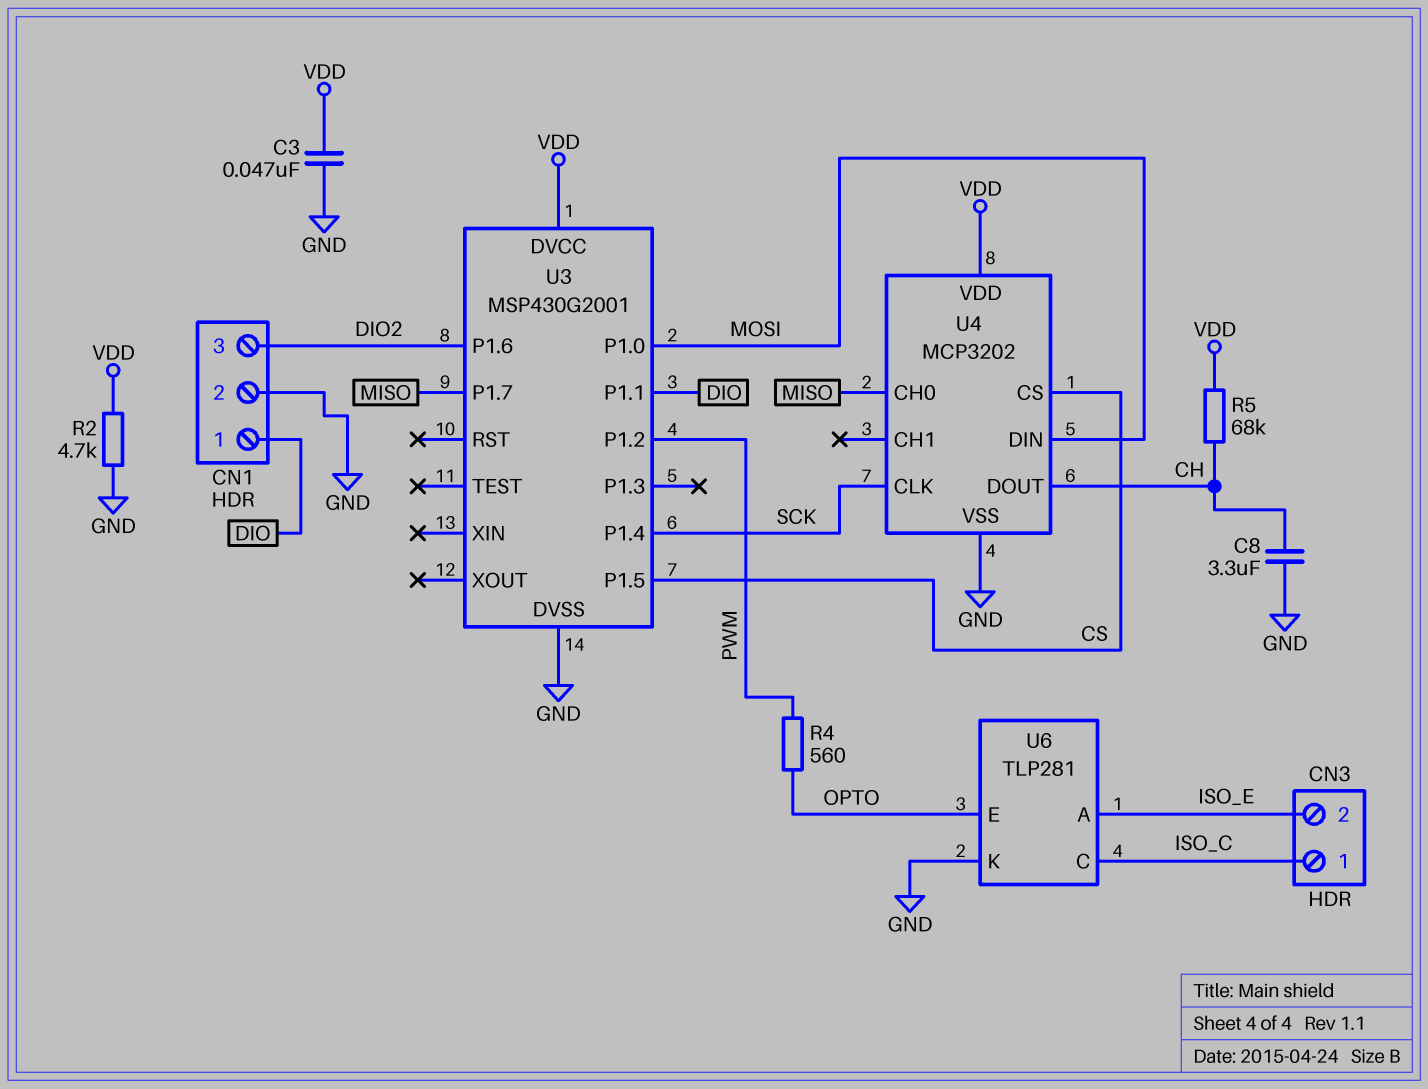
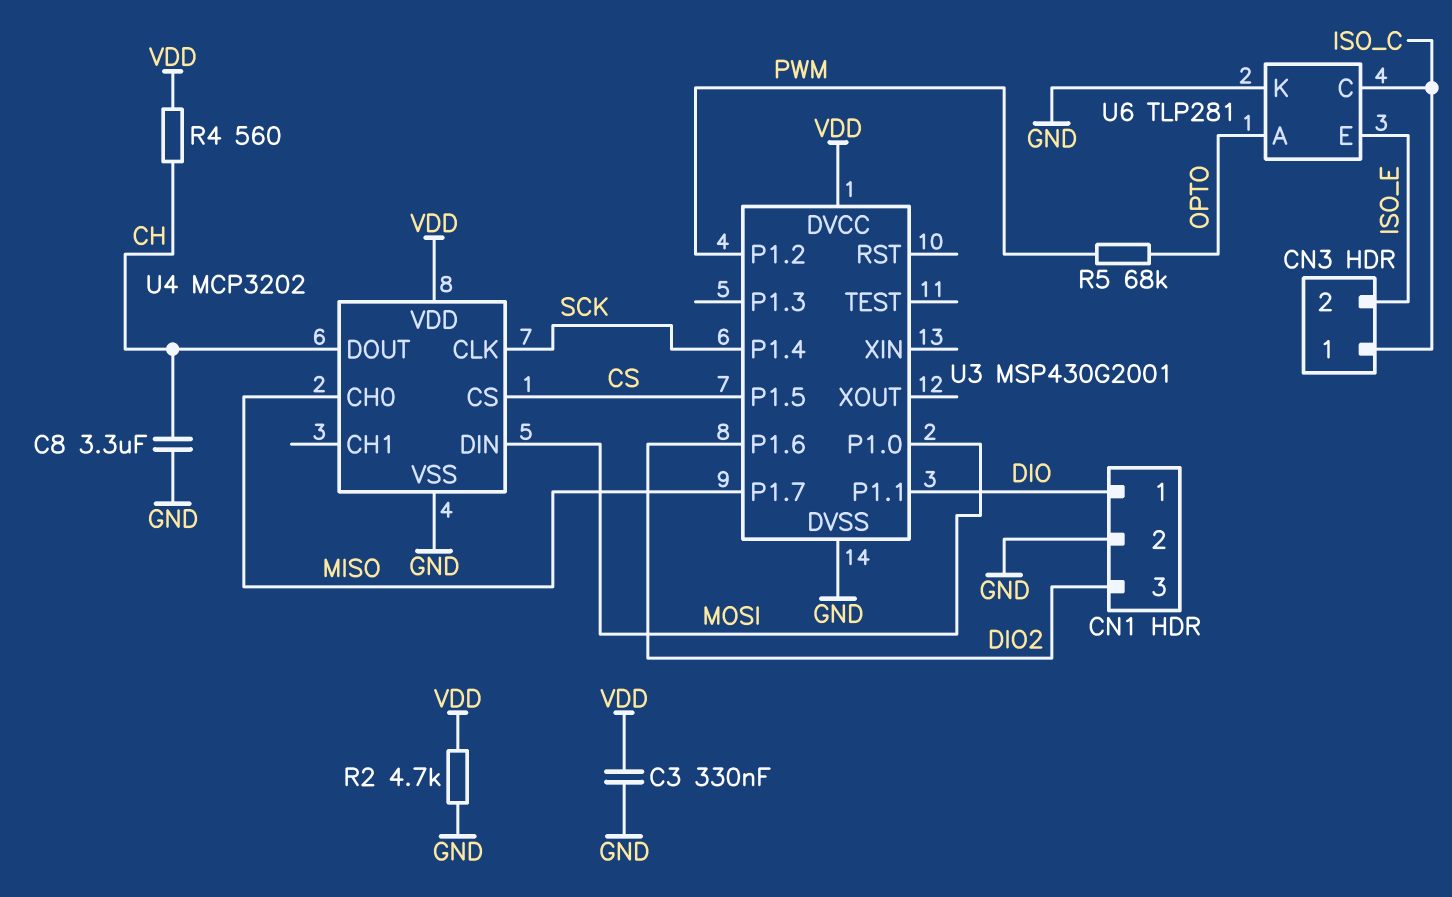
C3: 47nF (GND, VDD) -> 330nF (GND, VDD)
R4: 560 (OPTO, PWM) -> 560 (CH, VDD)
R5: 68k (CH, VDD) -> 68k (OPTO, PWM)
U6 pin A: ISO_E -> OPTO
U6 pin E: OPTO -> ISO_E

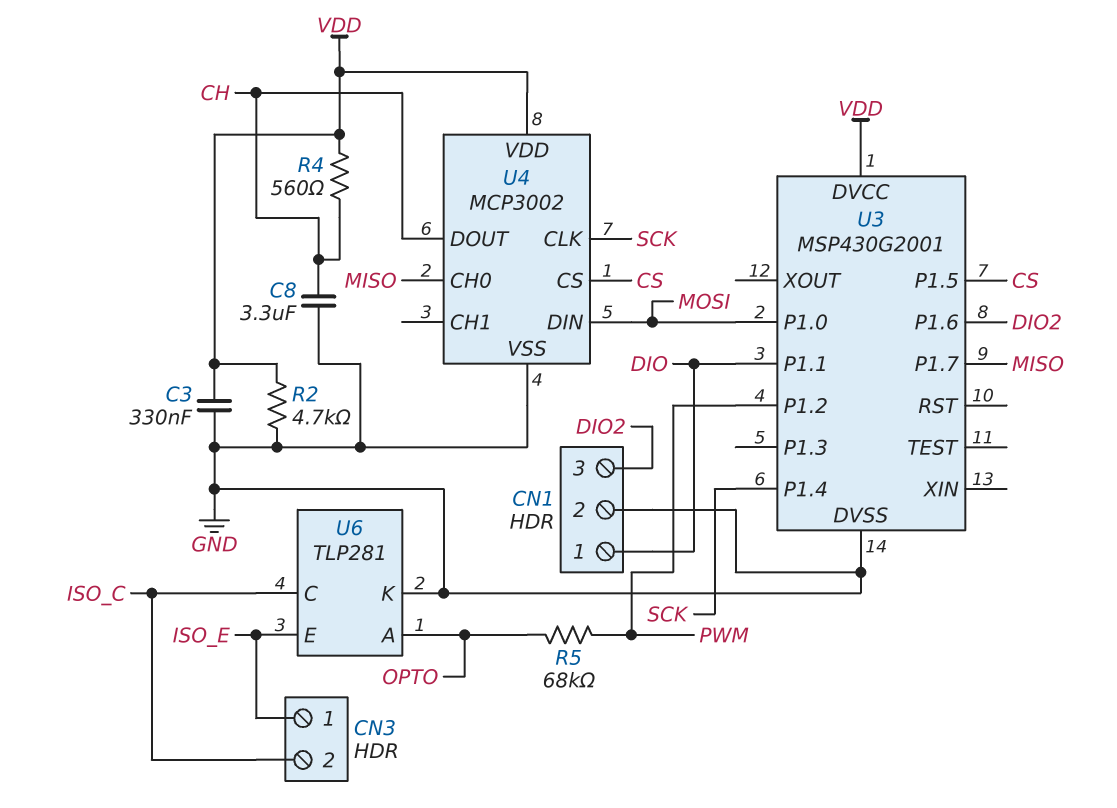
CN3 pin 1: ISO_C -> ISO_E
CN3 pin 2: ISO_E -> ISO_C
U4: MCP3202 -> MCP3002

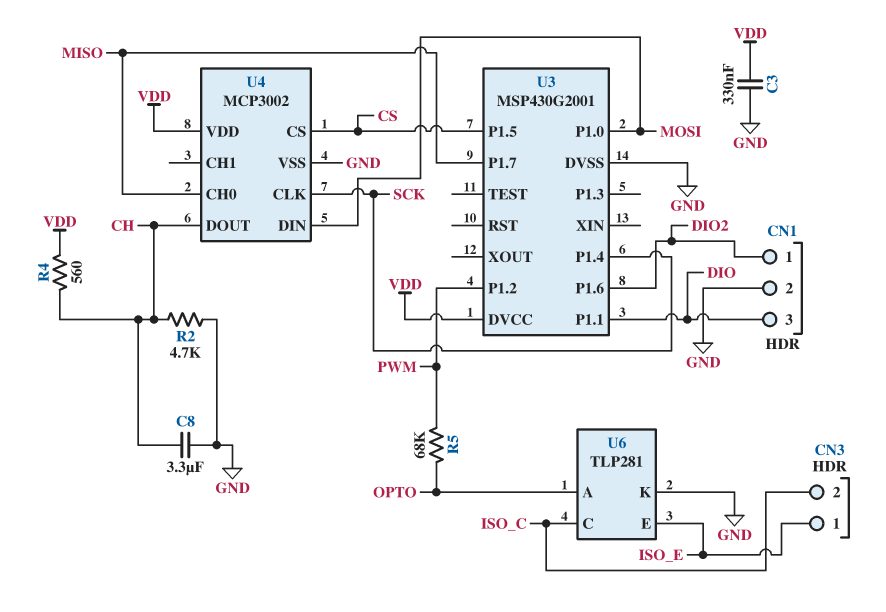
CN1 pin 1: DIO -> DIO2
CN1 pin 3: DIO2 -> DIO
R2: 4.7k (GND, VDD) -> 4.7k (CH, GND)

